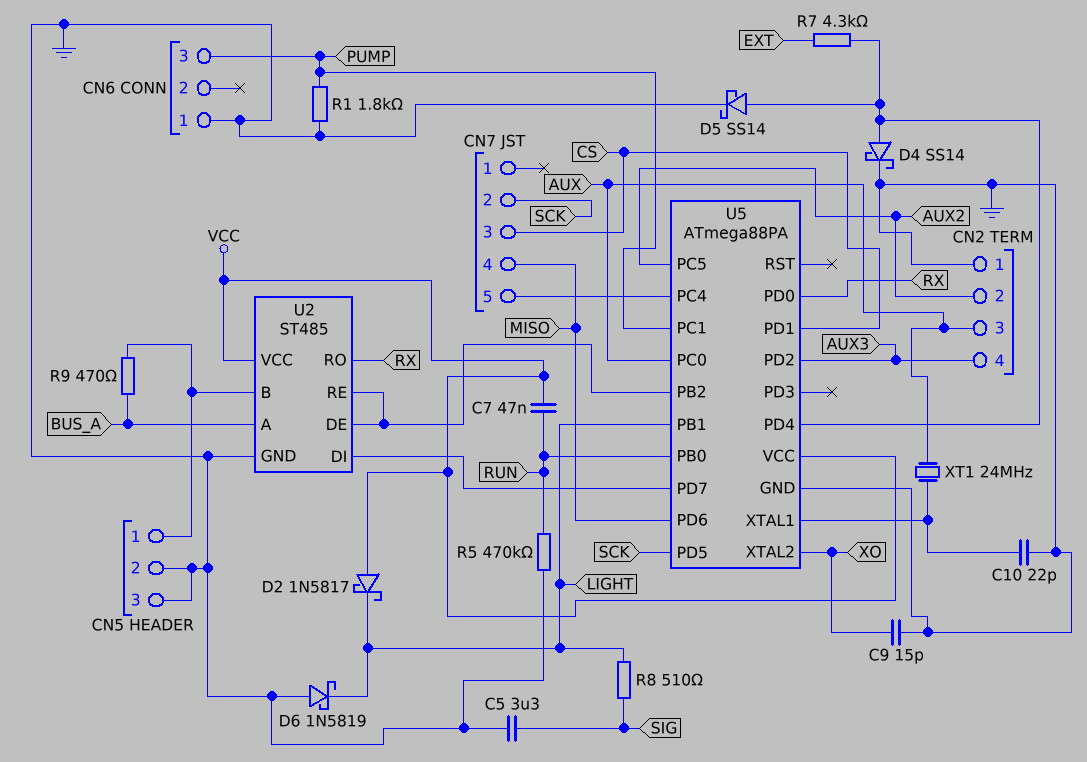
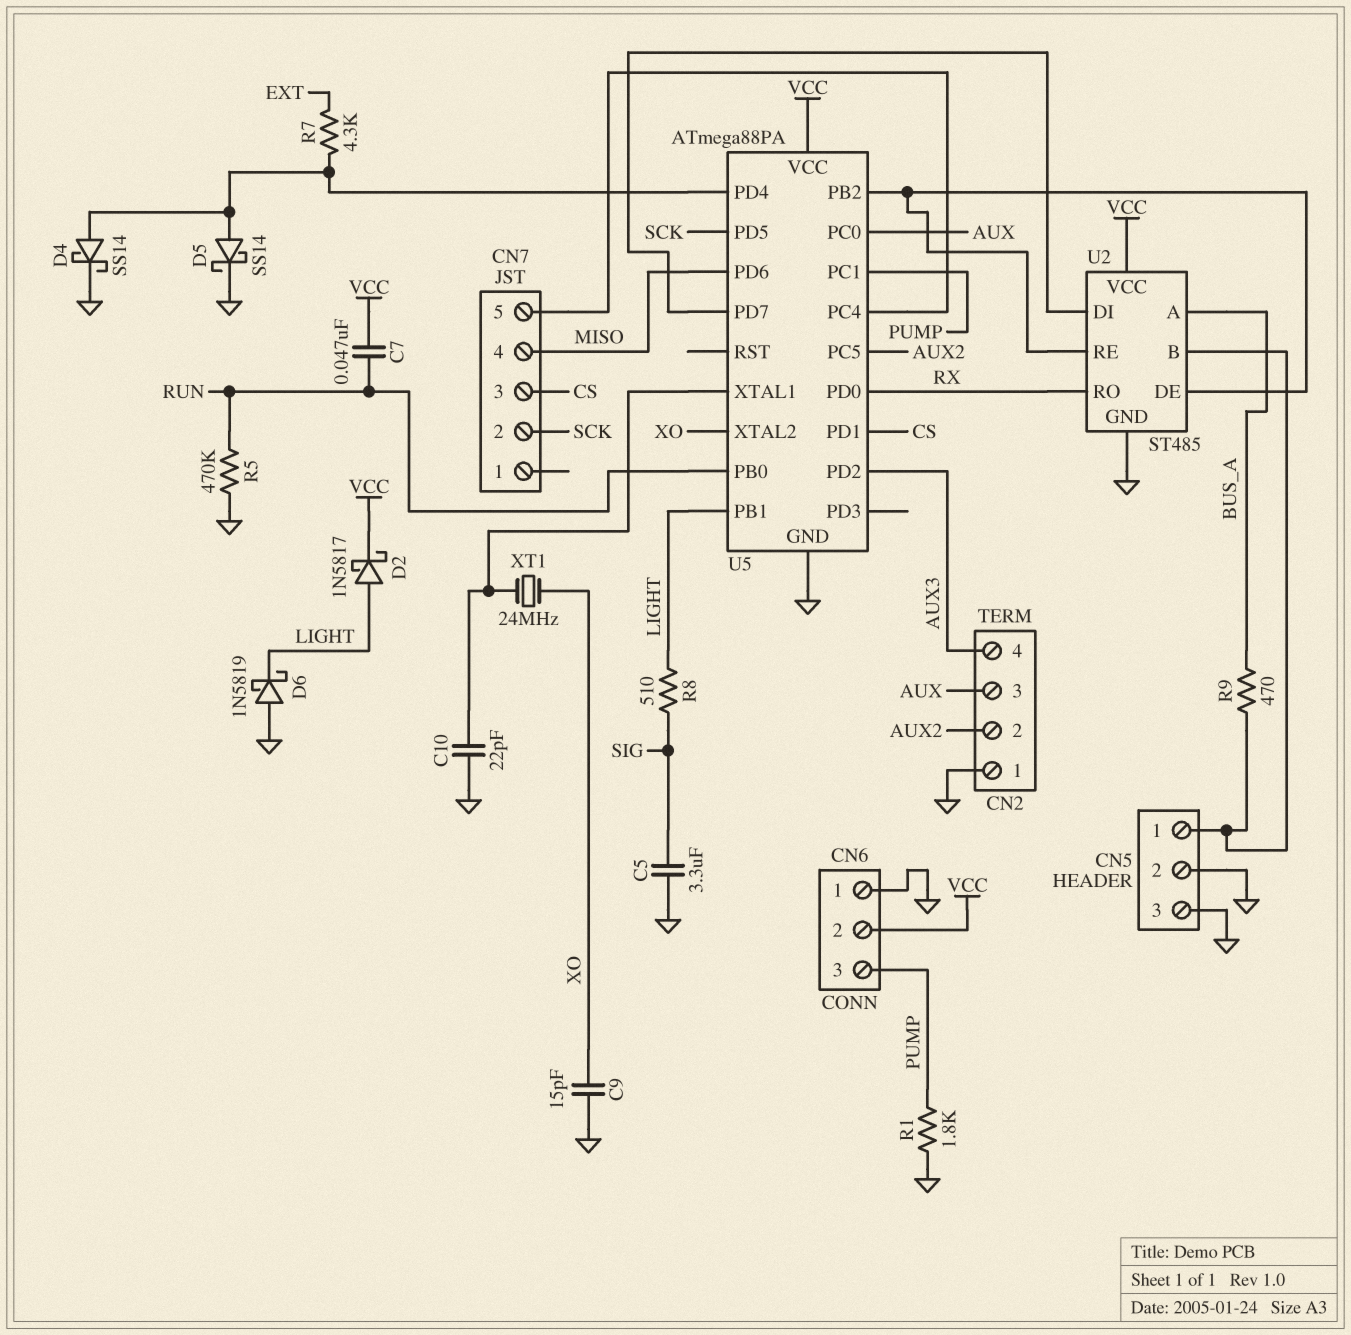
CN6 pin 2: none -> VCC
D2: schottky 1N5817 (A VCC, K LIGHT) -> schottky 1N5817 (A LIGHT, K VCC)
XT1: 24MHz (AUX, U5/XTAL1) -> 24MHz (U5/XTAL1, XO)

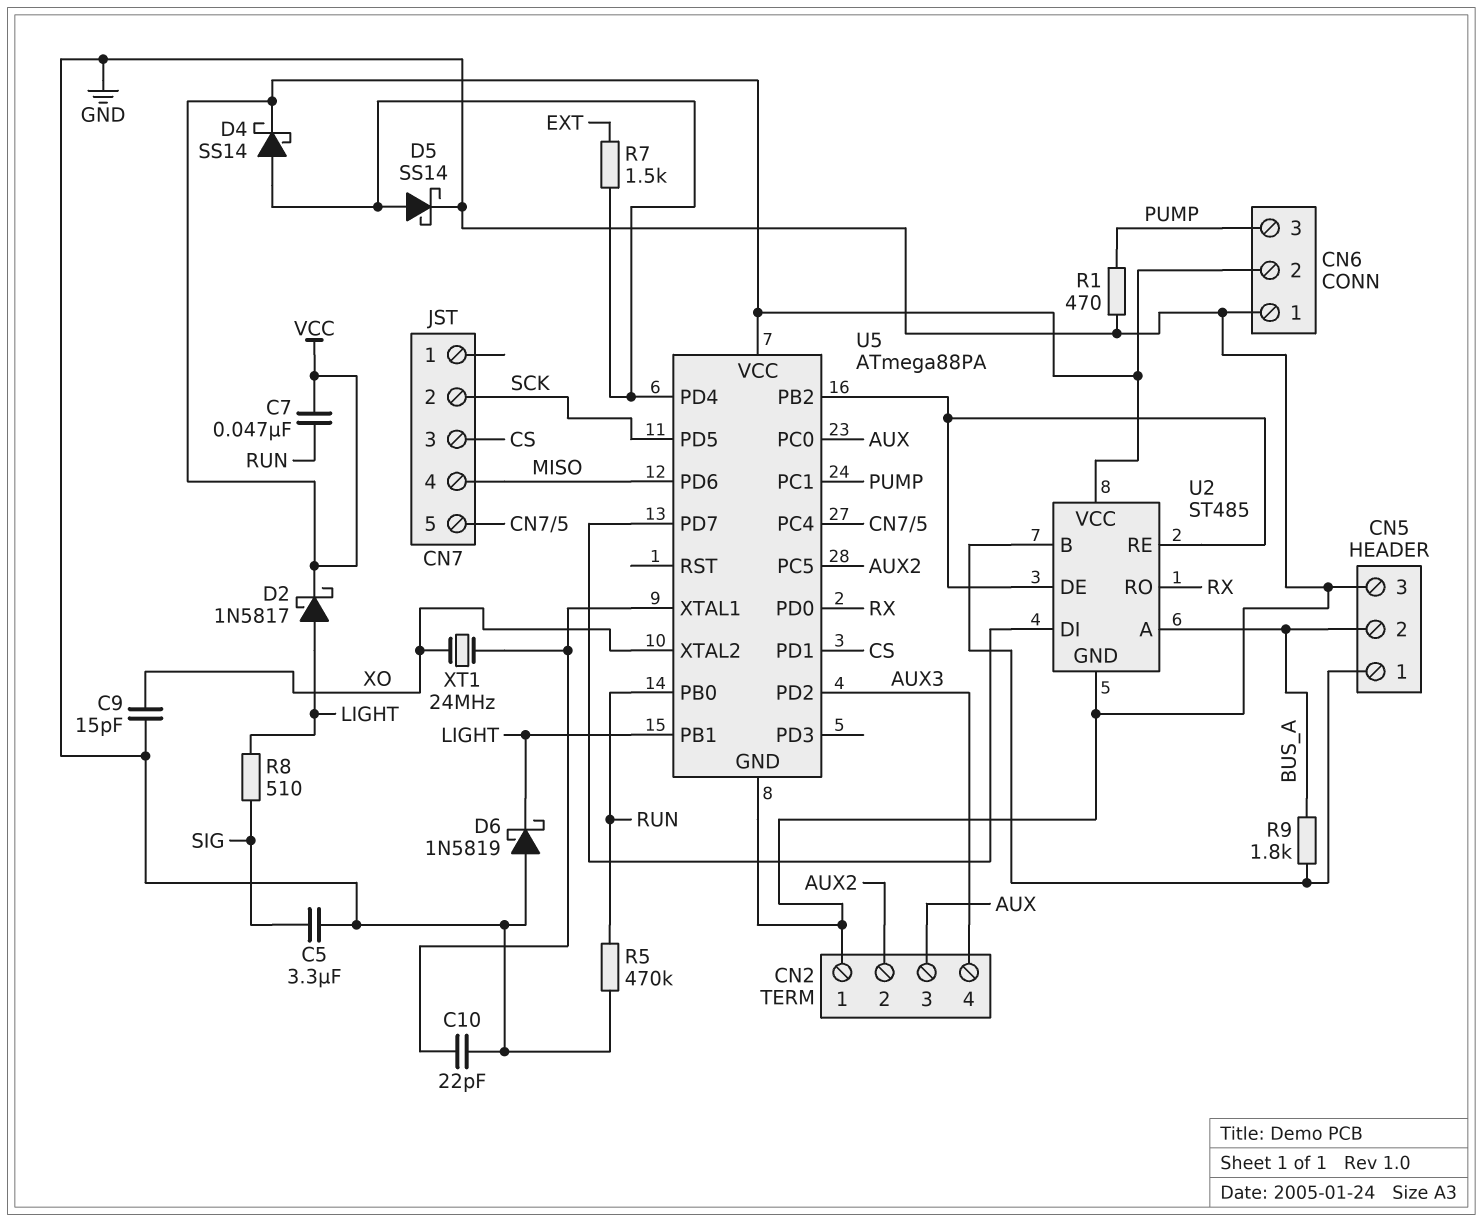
CN5 pin 2: GND -> BUS_A
D4: schottky SS14 (A U5/PD4, K GND) -> schottky SS14 (A U5/PD4, K VCC)
R1: 1.8k (GND, PUMP) -> 470 (GND, PUMP)
R7: 4.3k (EXT, U5/PD4) -> 1.5k (EXT, U5/PD4)
R9: 470 (BUS_A, CN5/1) -> 1.8k (BUS_A, CN5/1)

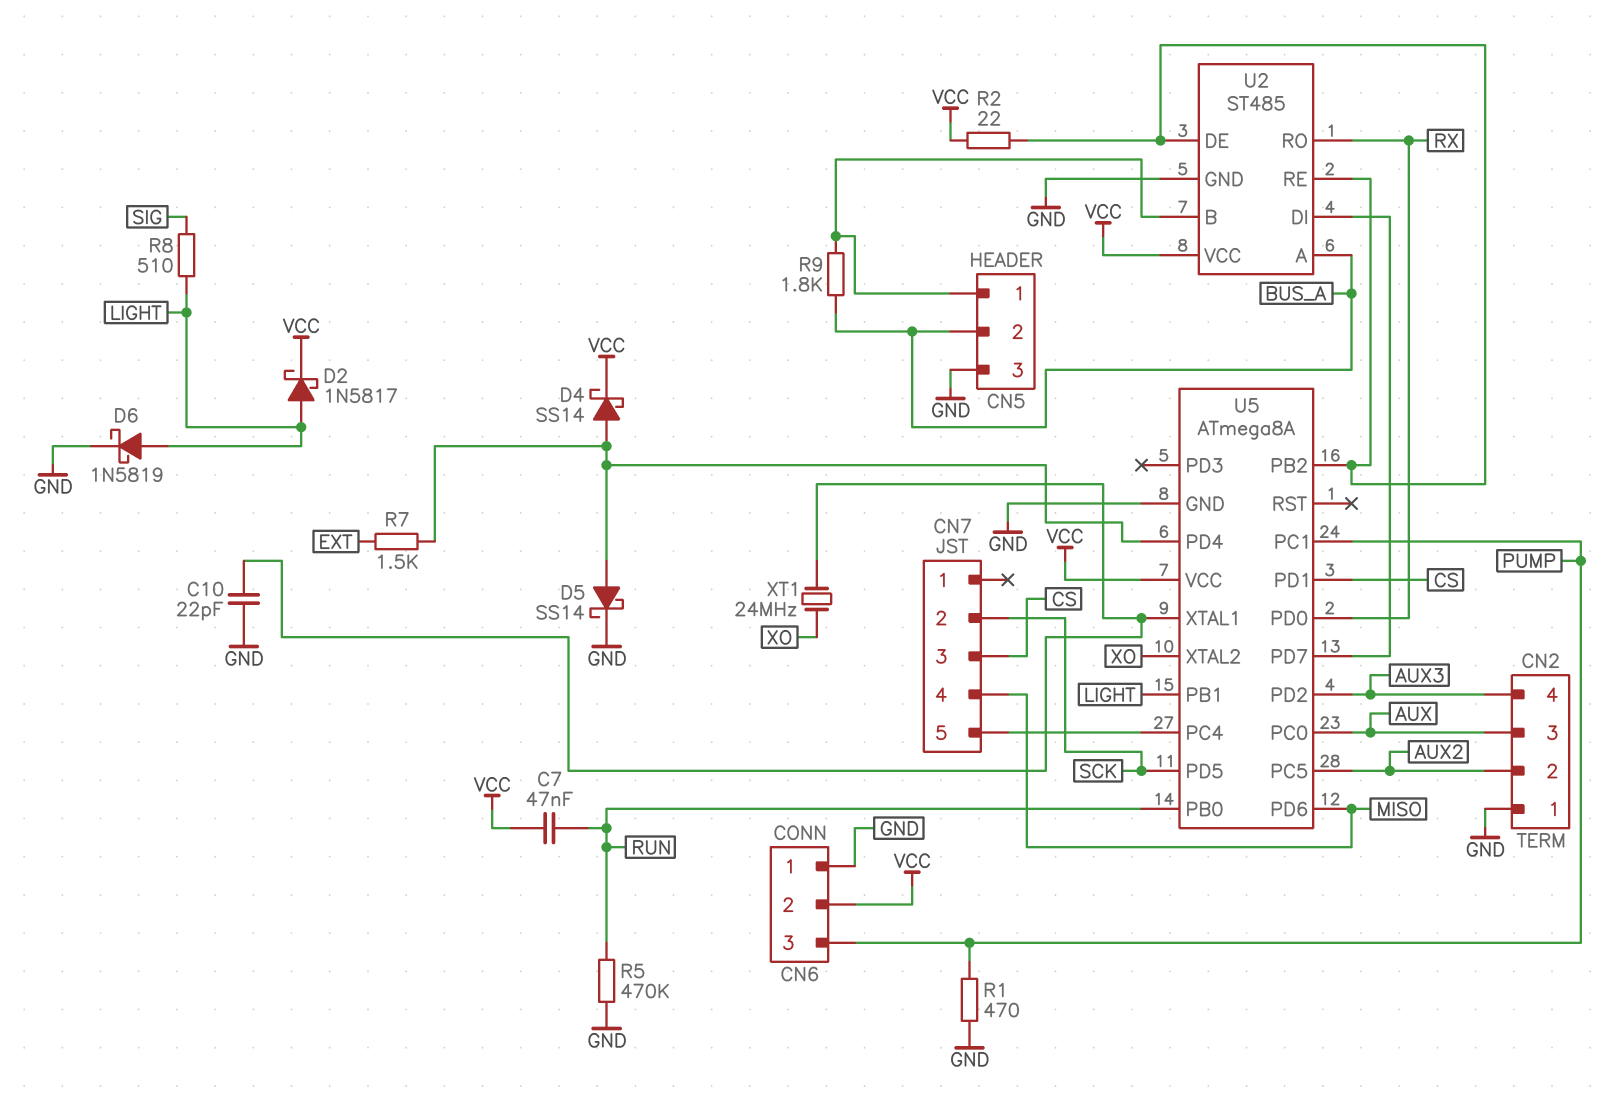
C5: 3.3uF (GND, SIG) -> none
C9: 15pF (GND, XO) -> none
D6: schottky 1N5819 (A GND, K LIGHT) -> schottky 1N5819 (A LIGHT, K GND)
R2: none -> 22 (U2/DE, VCC)
U5: ATmega88PA -> ATmega8A

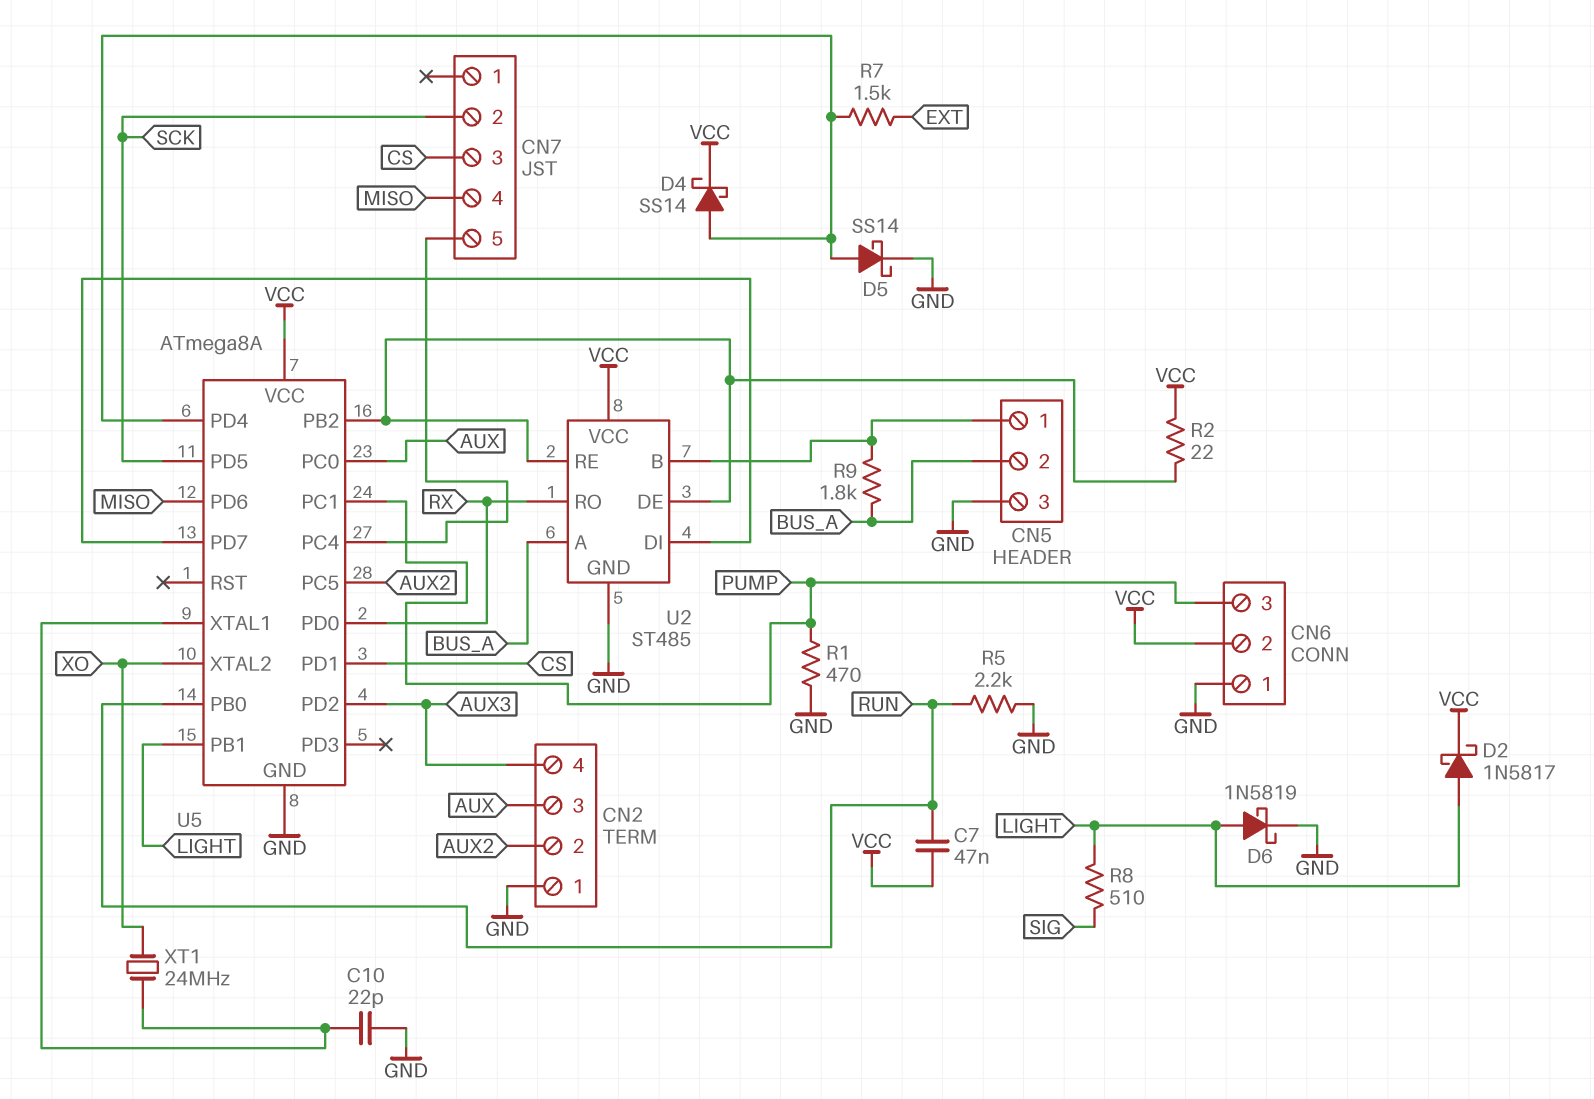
R5: 470k (GND, RUN) -> 2.2k (GND, RUN)

